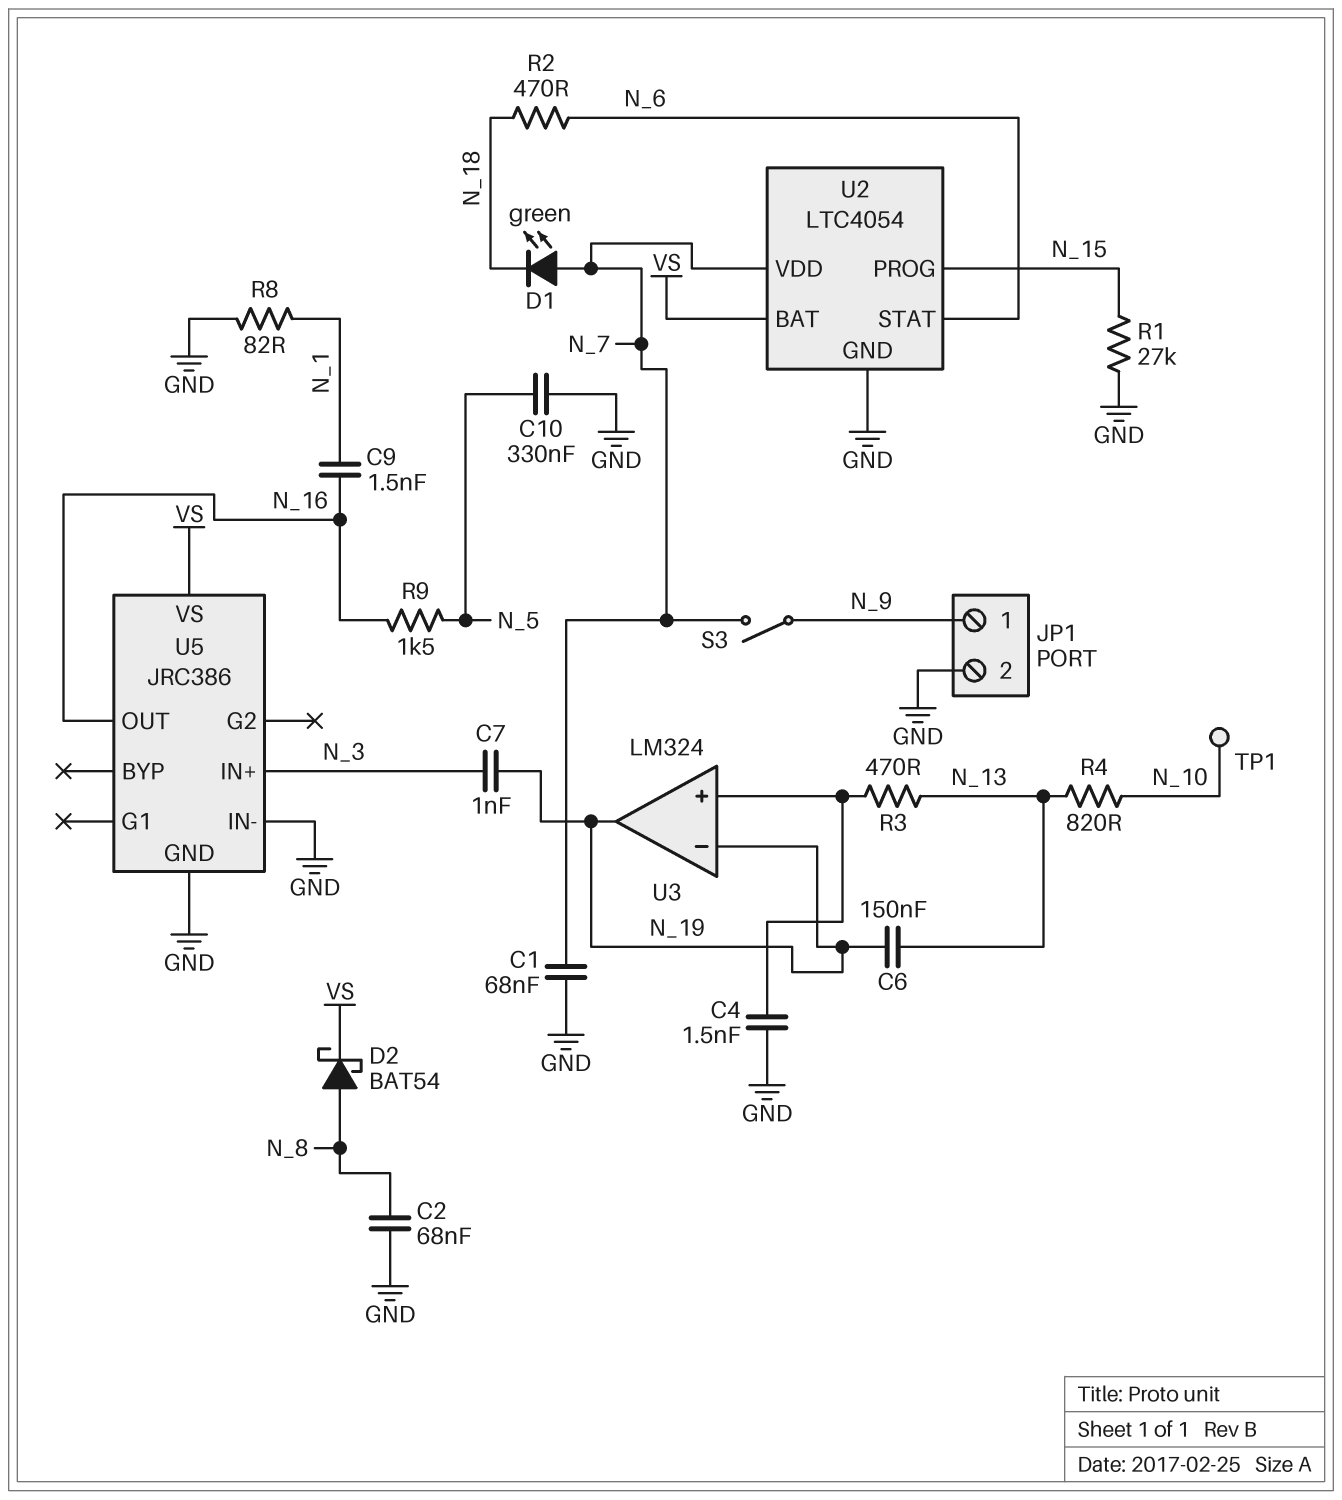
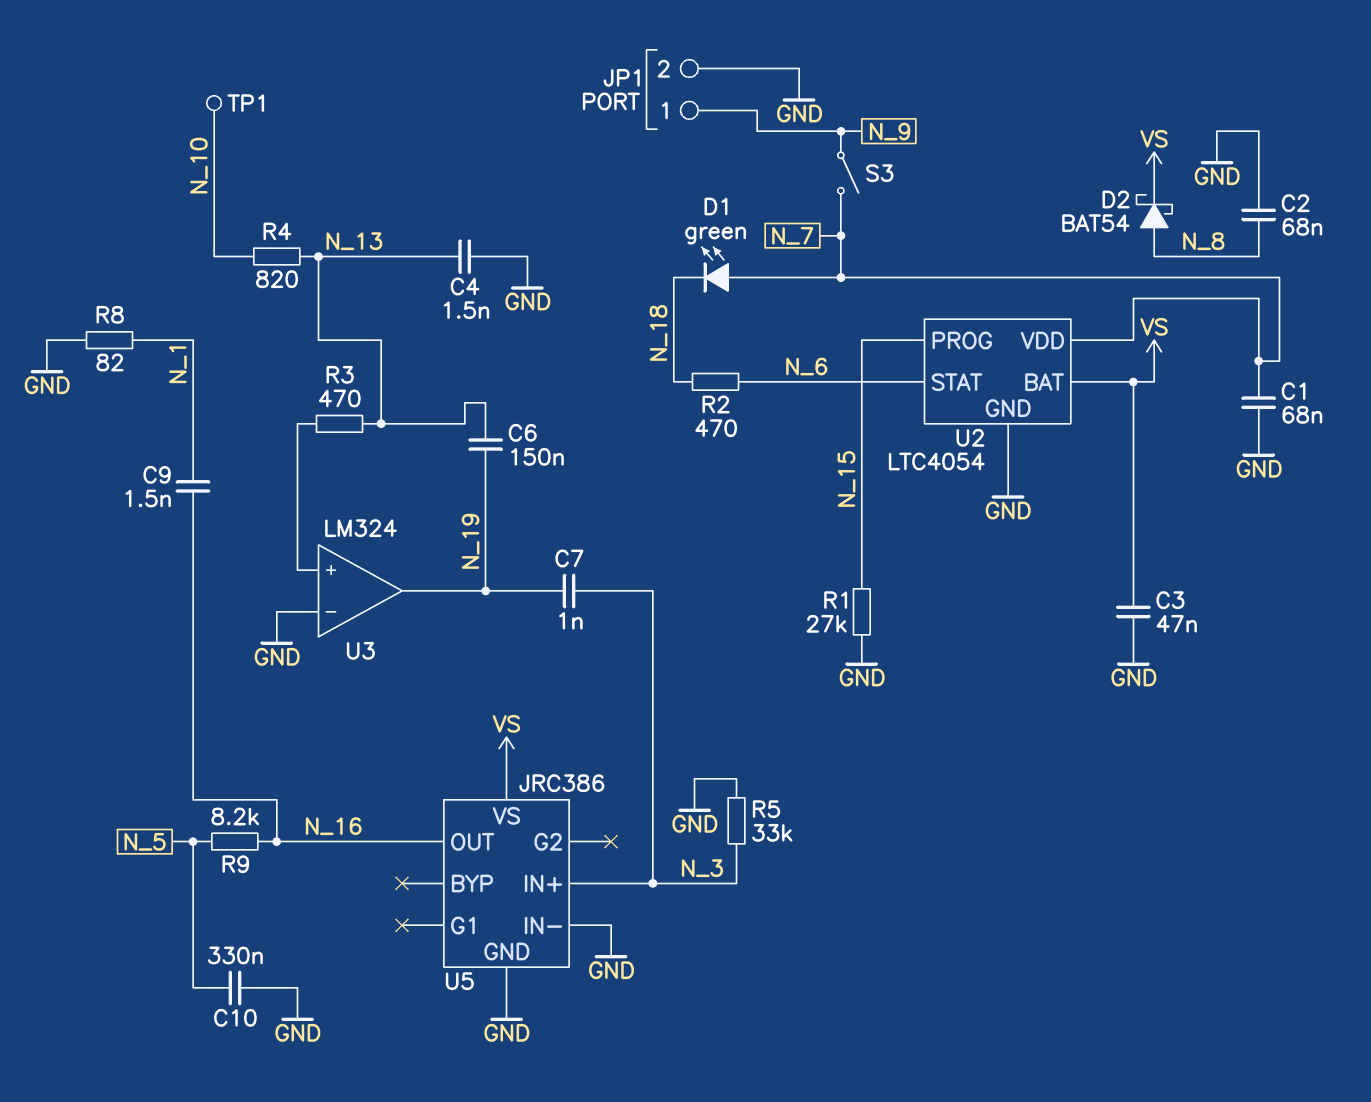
C3: none -> 47nF (GND, VS)
C4: 1.5nF (GND, U3/in+) -> 1.5nF (GND, N_13)
R5: none -> 33k (GND, N_3)
R9: 1.5k (N_5, N_16) -> 8.2k (N_5, N_16)
U3 pin in-: N_19 -> GND

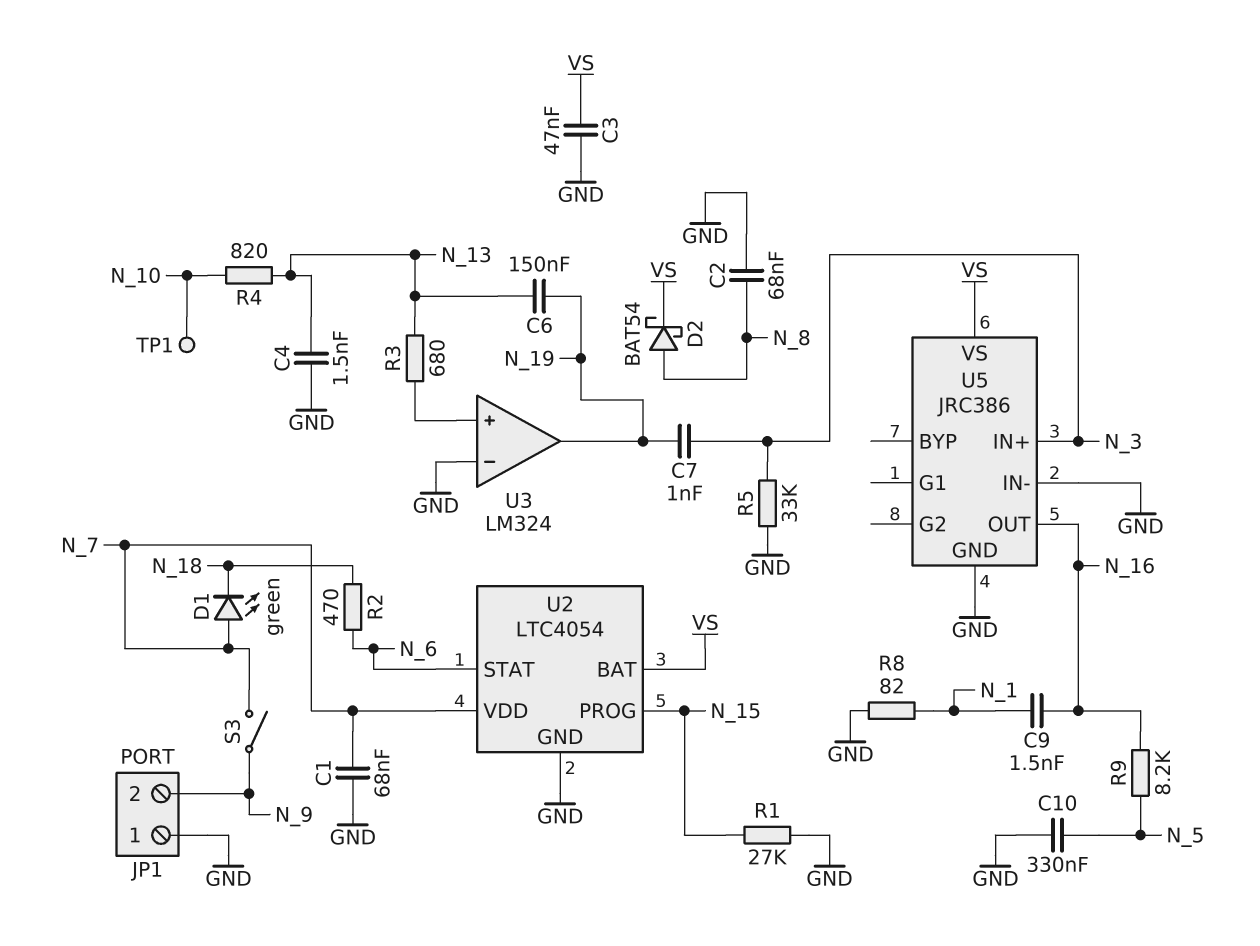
JP1 pin 1: N_9 -> GND
JP1 pin 2: GND -> N_9
R3: 470 (N_13, U3/in+) -> 680 (N_13, U3/in+)

